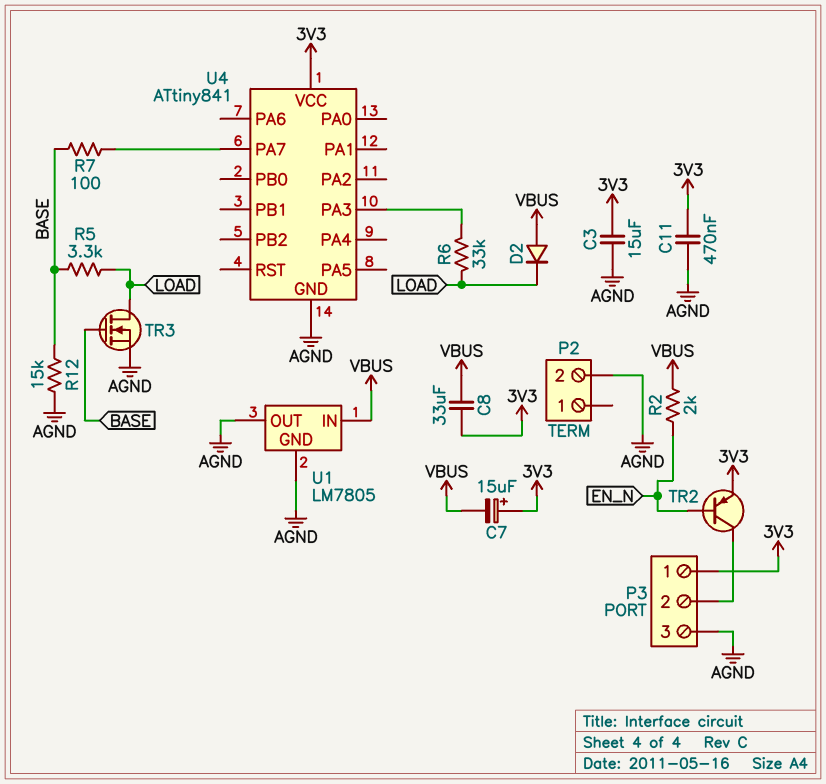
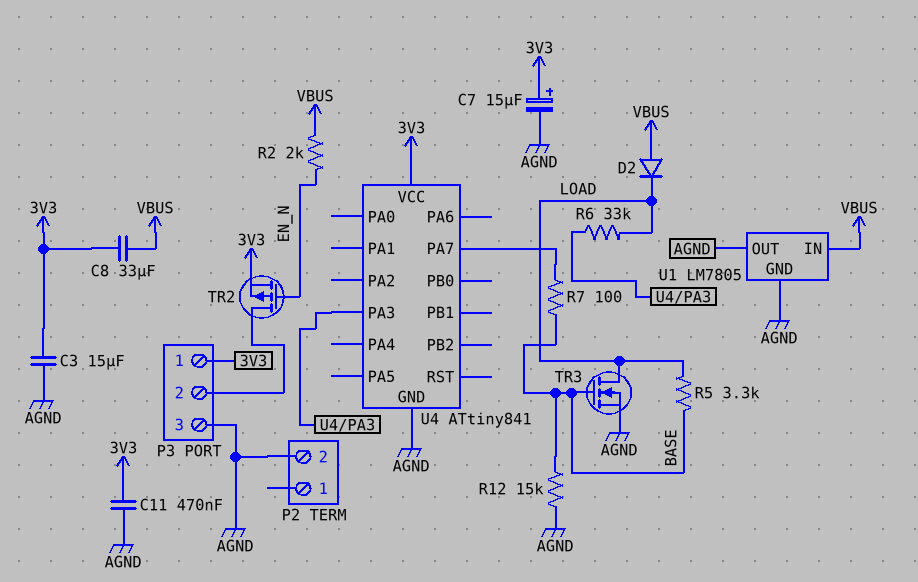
C7: 15uF (plus 3V3, minus VBUS) -> 15uF (plus 3V3, minus AGND)
TR2: PNP (B EN_N, C P3/2, E 3V3) -> PMOS (G EN_N, D P3/2, S 3V3)

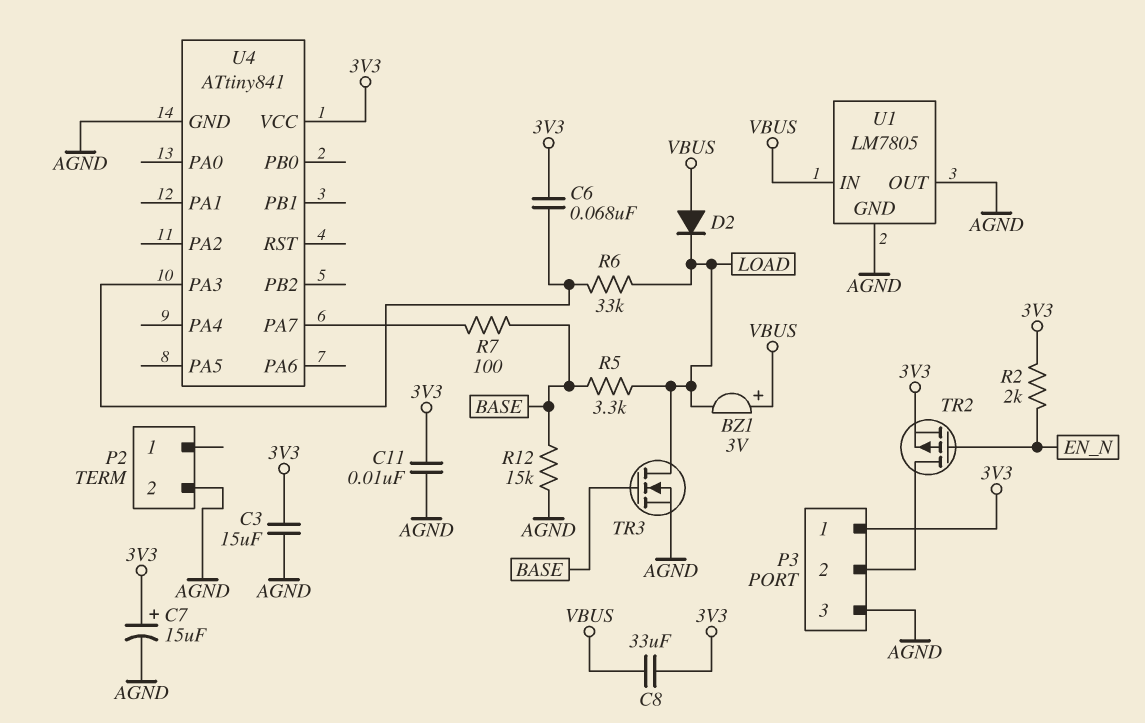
BZ1: none -> buzzer 3V (plus VBUS, minus LOAD)
C6: none -> 68nF (3V3, U4/PA3)
C11: 470nF (3V3, AGND) -> 10nF (3V3, AGND)
R2: 2k (EN_N, VBUS) -> 2k (3V3, EN_N)

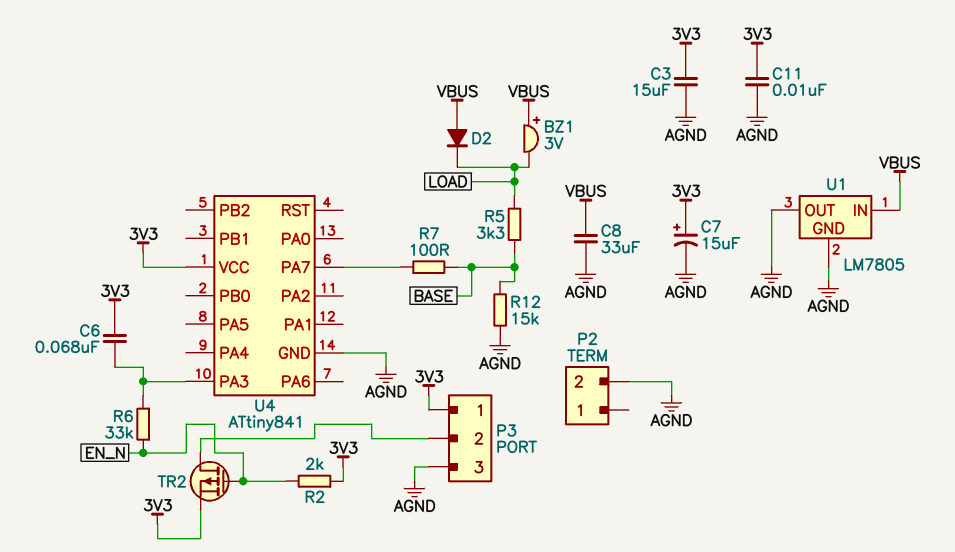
C8: 33uF (3V3, VBUS) -> 33uF (AGND, VBUS)
R6: 33k (LOAD, U4/PA3) -> 33k (EN_N, U4/PA3)
TR3: NMOS (G BASE, D LOAD, S AGND) -> none

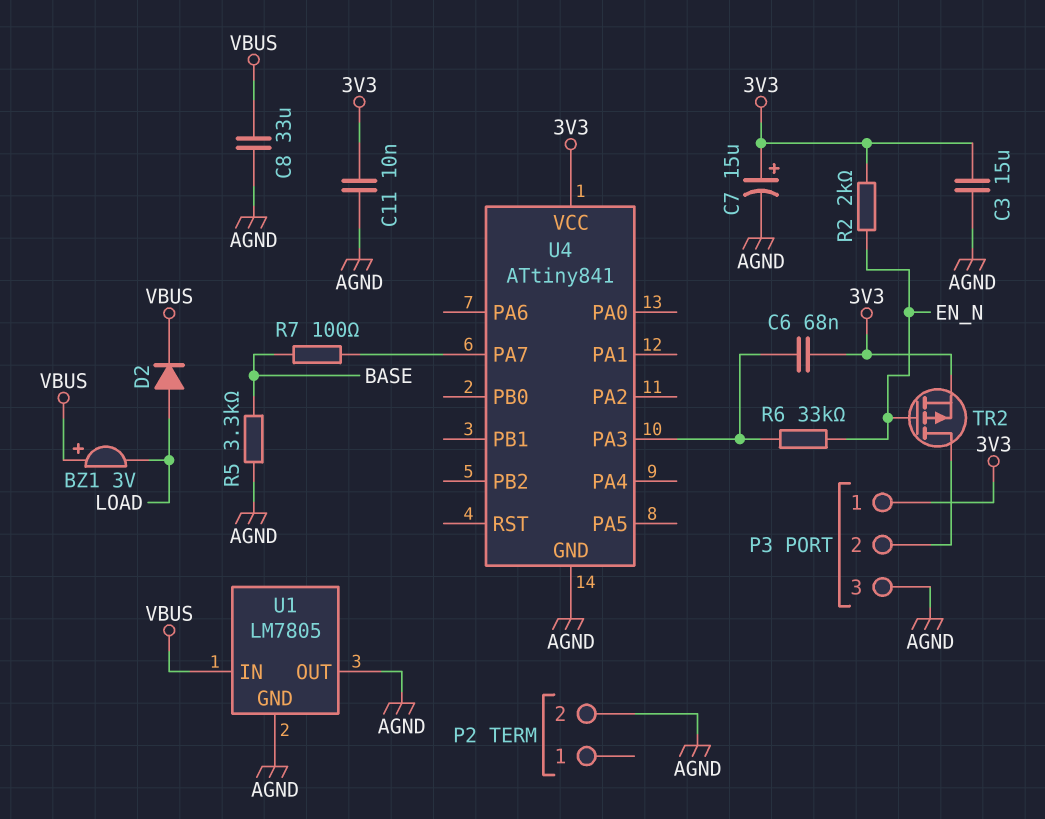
D2: diode (A VBUS, K LOAD) -> diode (A LOAD, K VBUS)
R5: 3.3k (BASE, LOAD) -> 3.3k (AGND, BASE)
R12: 15k (AGND, BASE) -> none

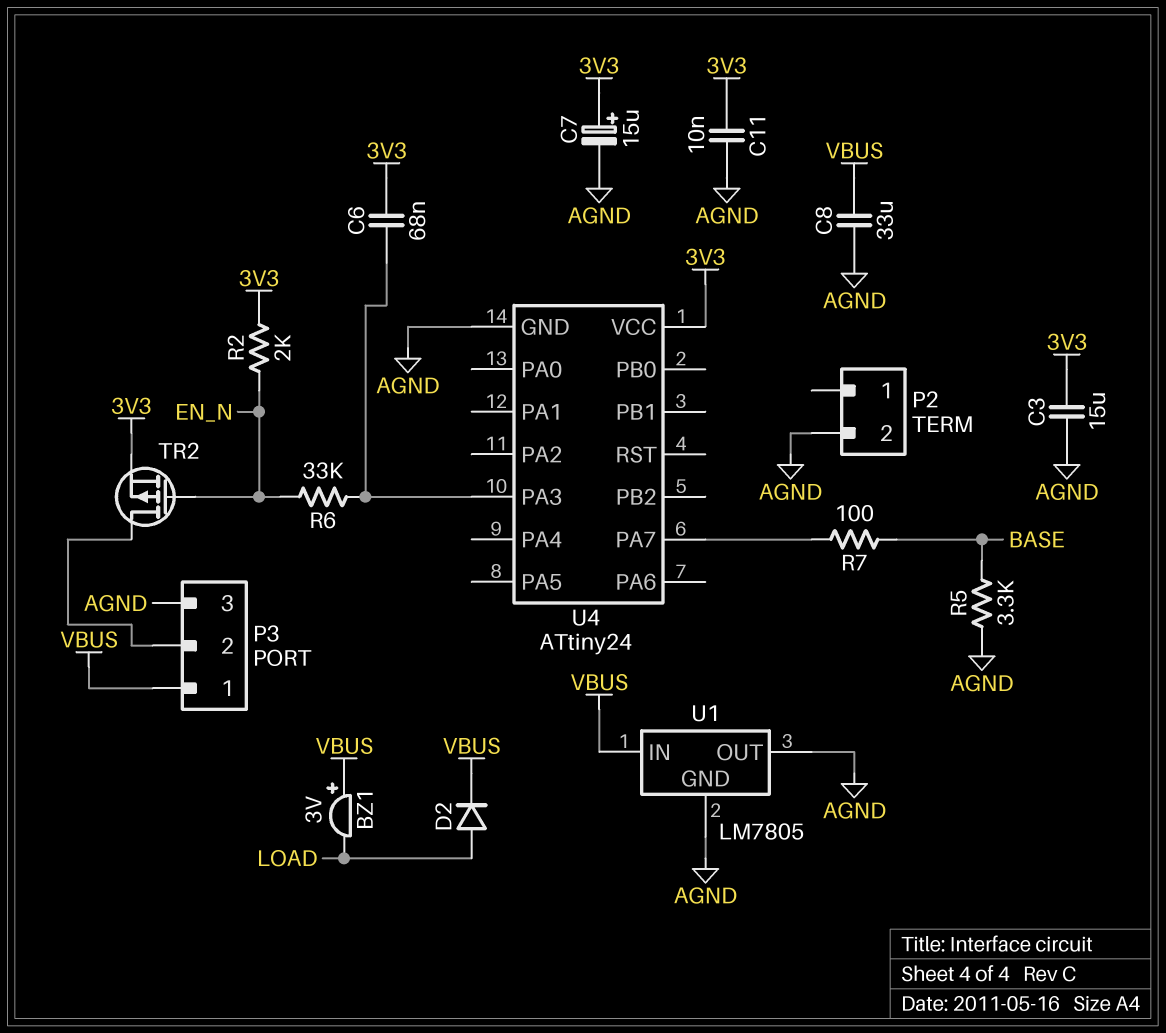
P3 pin 1: 3V3 -> VBUS
U4: ATtiny841 -> ATtiny24

